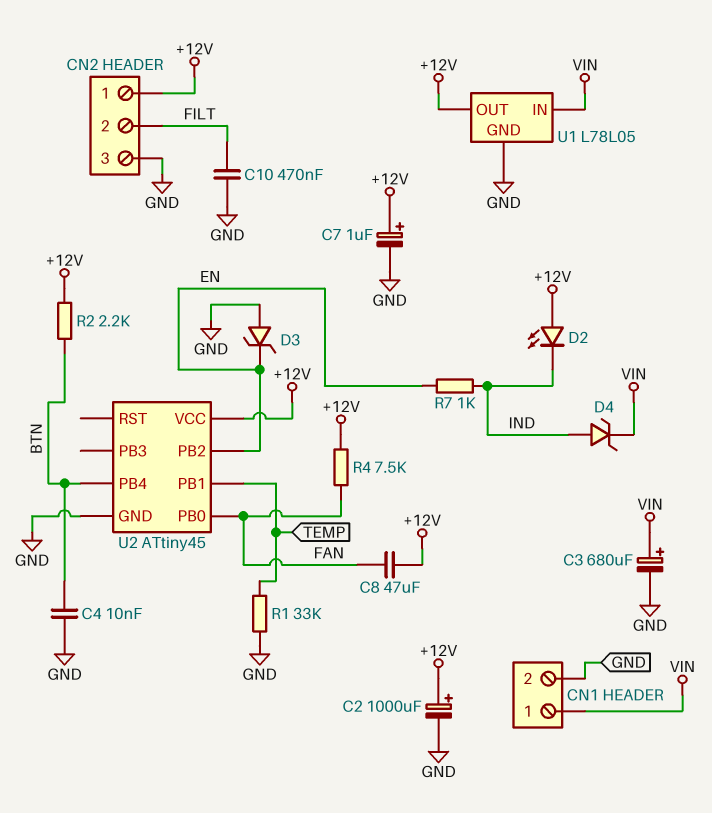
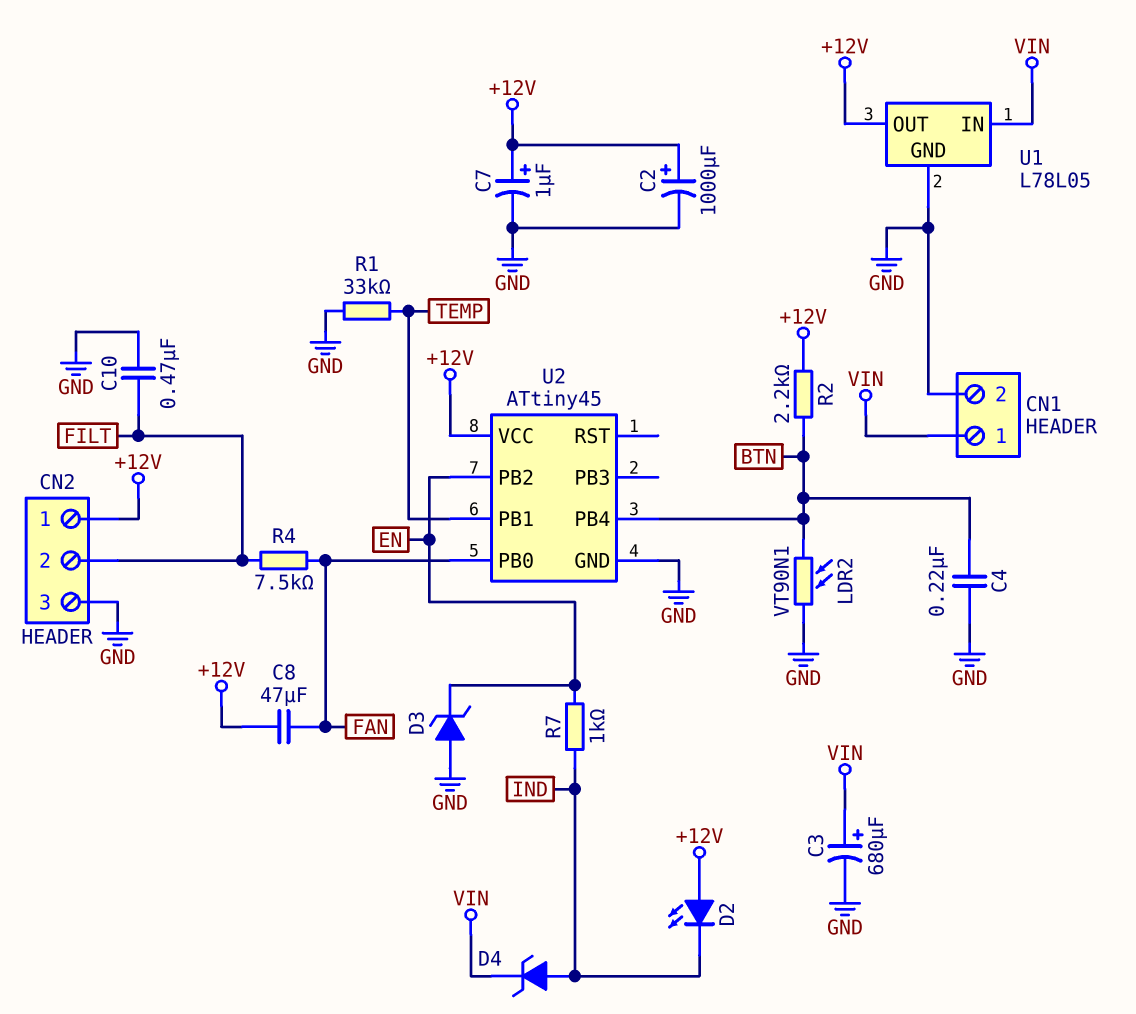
C4: 10nF (BTN, GND) -> 220nF (BTN, GND)
LDR2: none -> VT90N1 (BTN, GND)
R4: 7.5k (+12V, FAN) -> 7.5k (FAN, FILT)

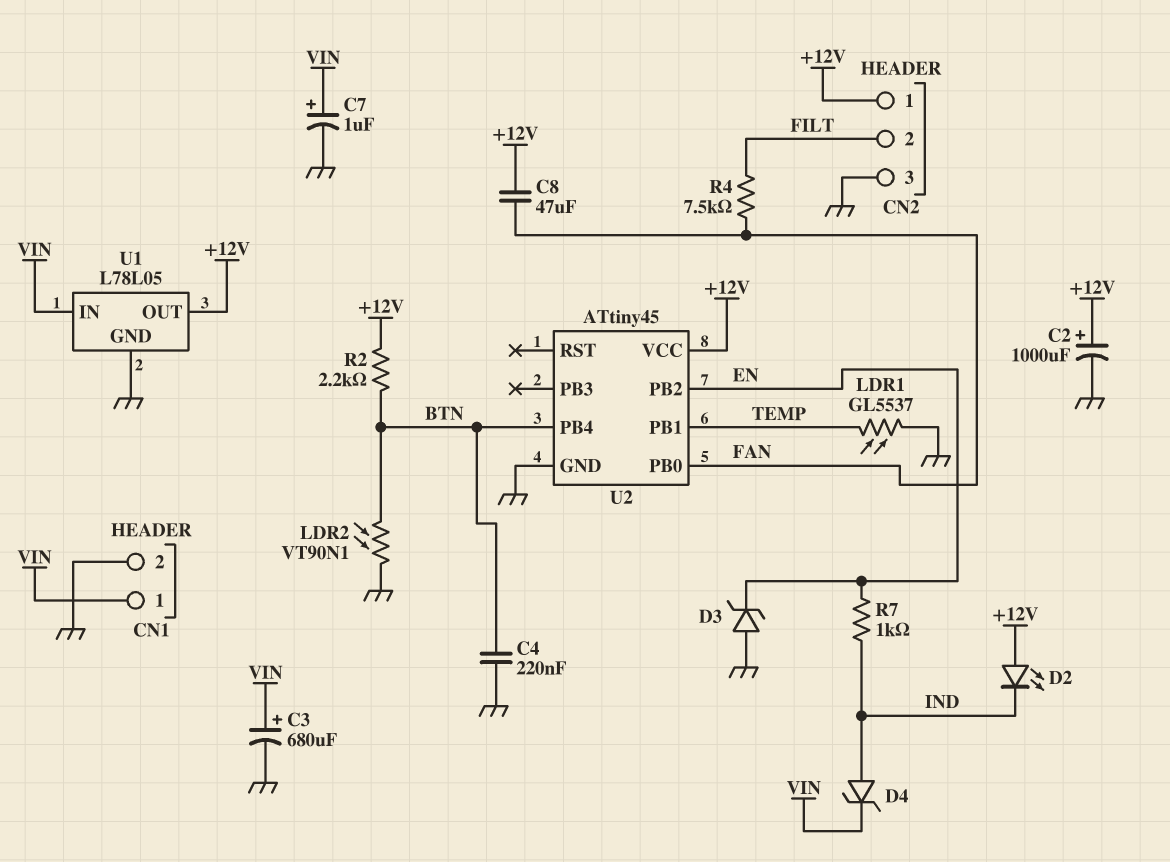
C7: 1uF (plus +12V, minus GND) -> 1uF (plus VIN, minus GND)
C10: 470nF (FILT, GND) -> none
LDR1: none -> GL5537 (GND, TEMP)
R1: 33k (GND, TEMP) -> none

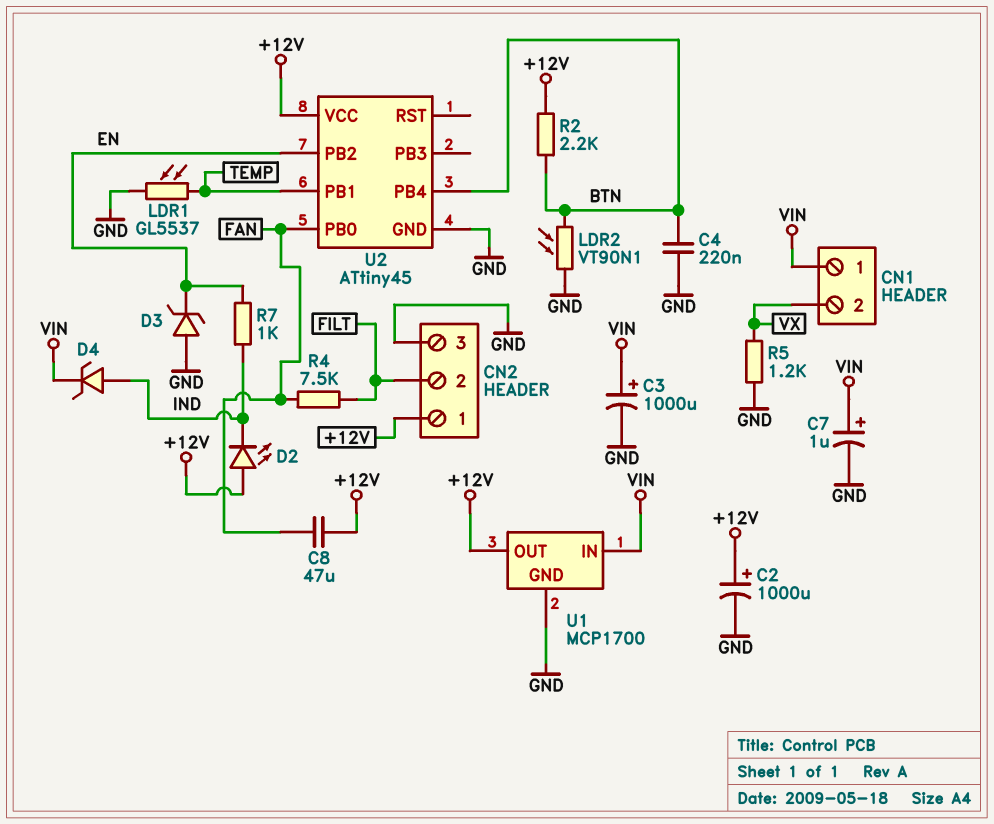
C3: 680uF (plus VIN, minus GND) -> 1000uF (plus VIN, minus GND)
CN1 pin 2: GND -> VX
R5: none -> 1.2k (GND, VX)
U1: L78L05 -> MCP1700

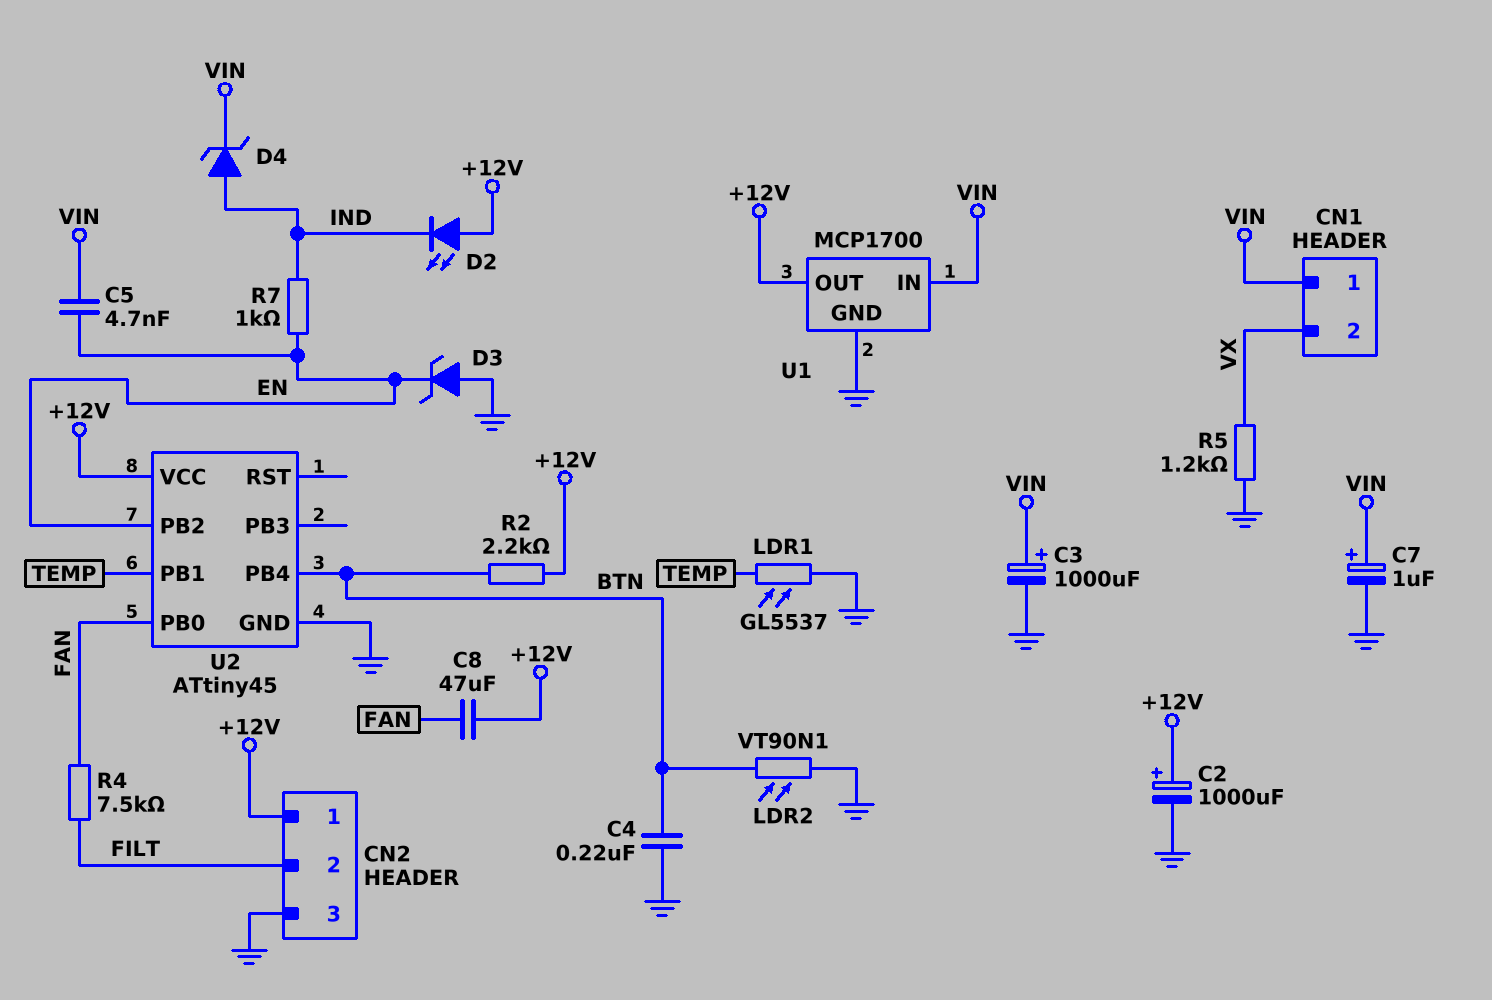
C5: none -> 4.7nF (EN, VIN)

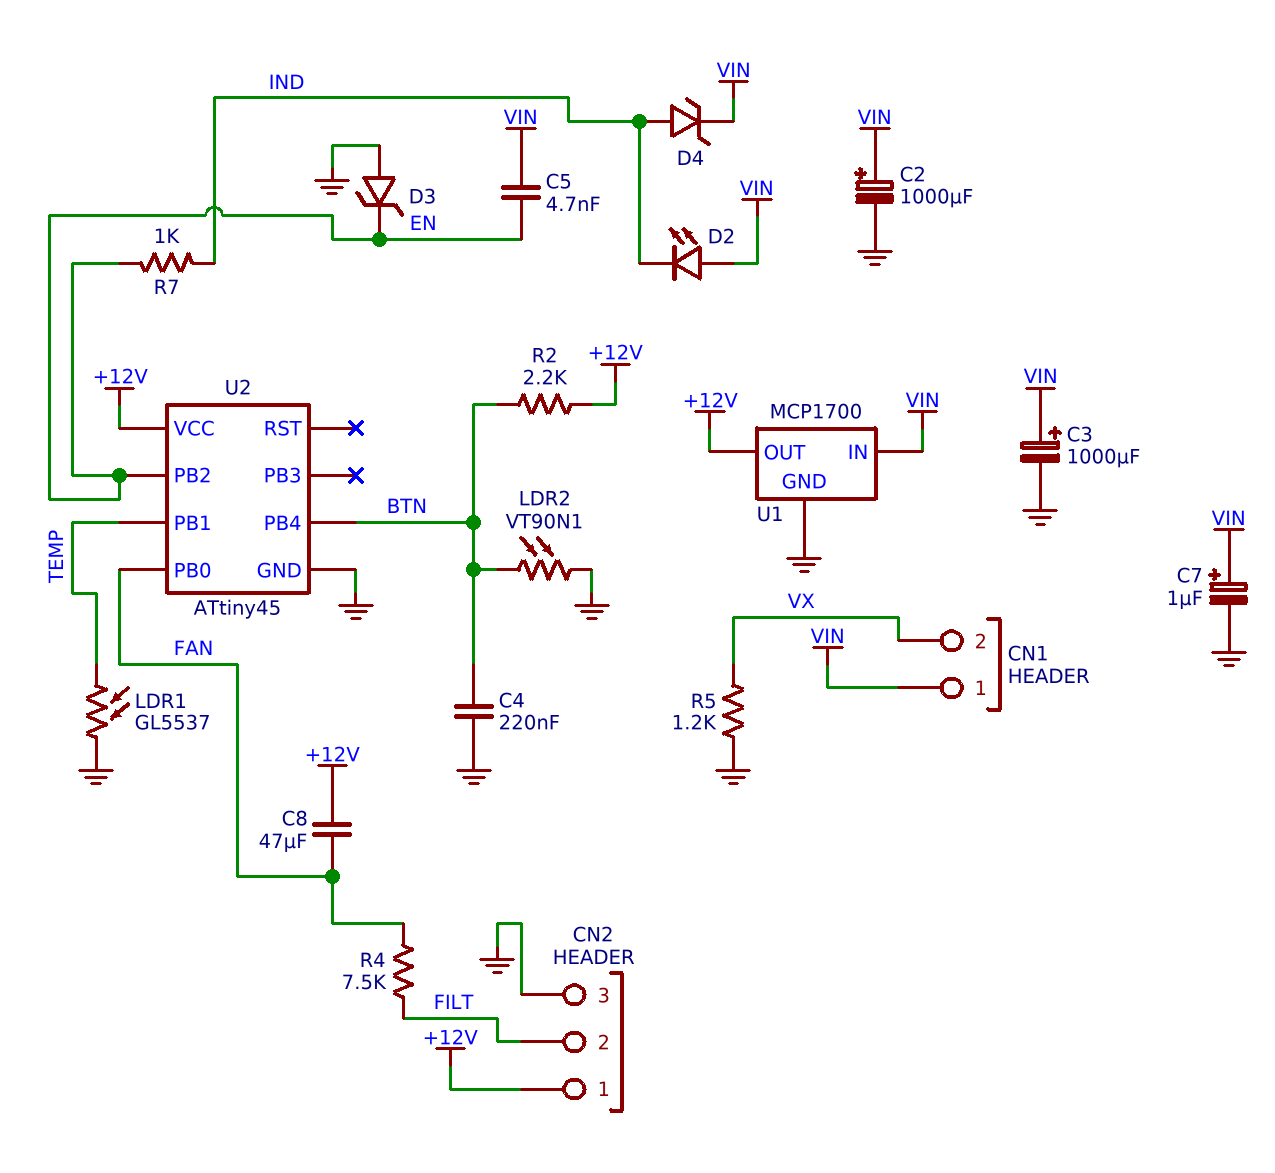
C2: 1000uF (plus +12V, minus GND) -> 1000uF (plus VIN, minus GND)
D2: LED (A +12V, K IND) -> LED (A VIN, K IND)

